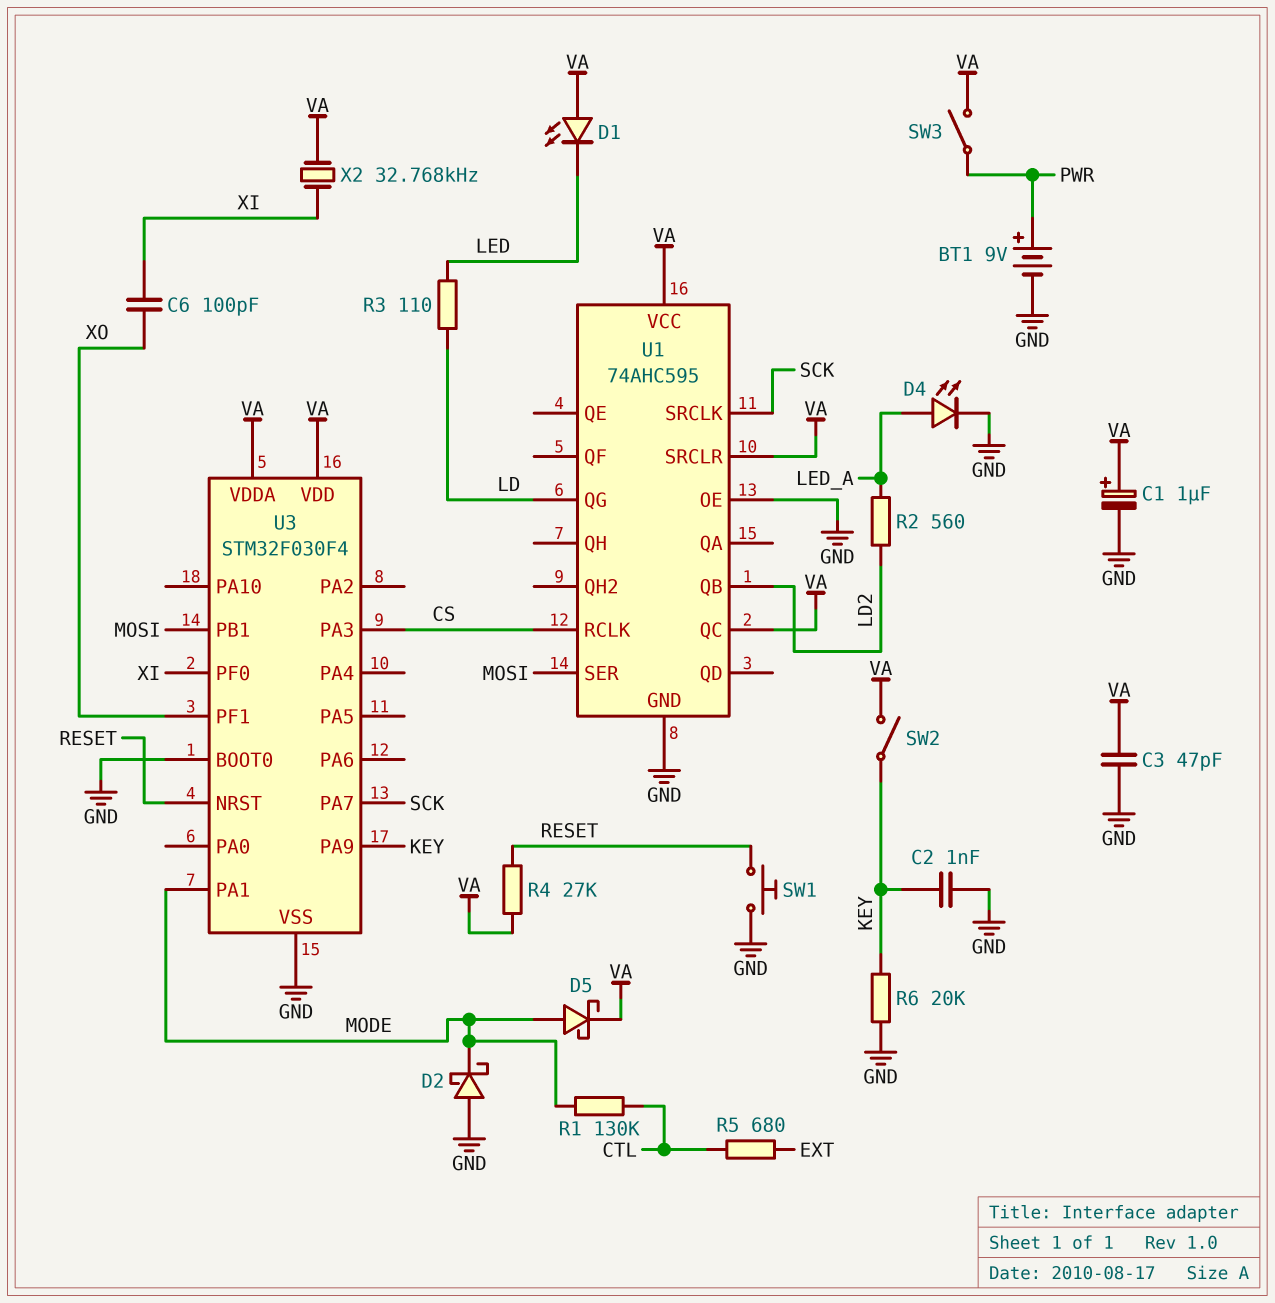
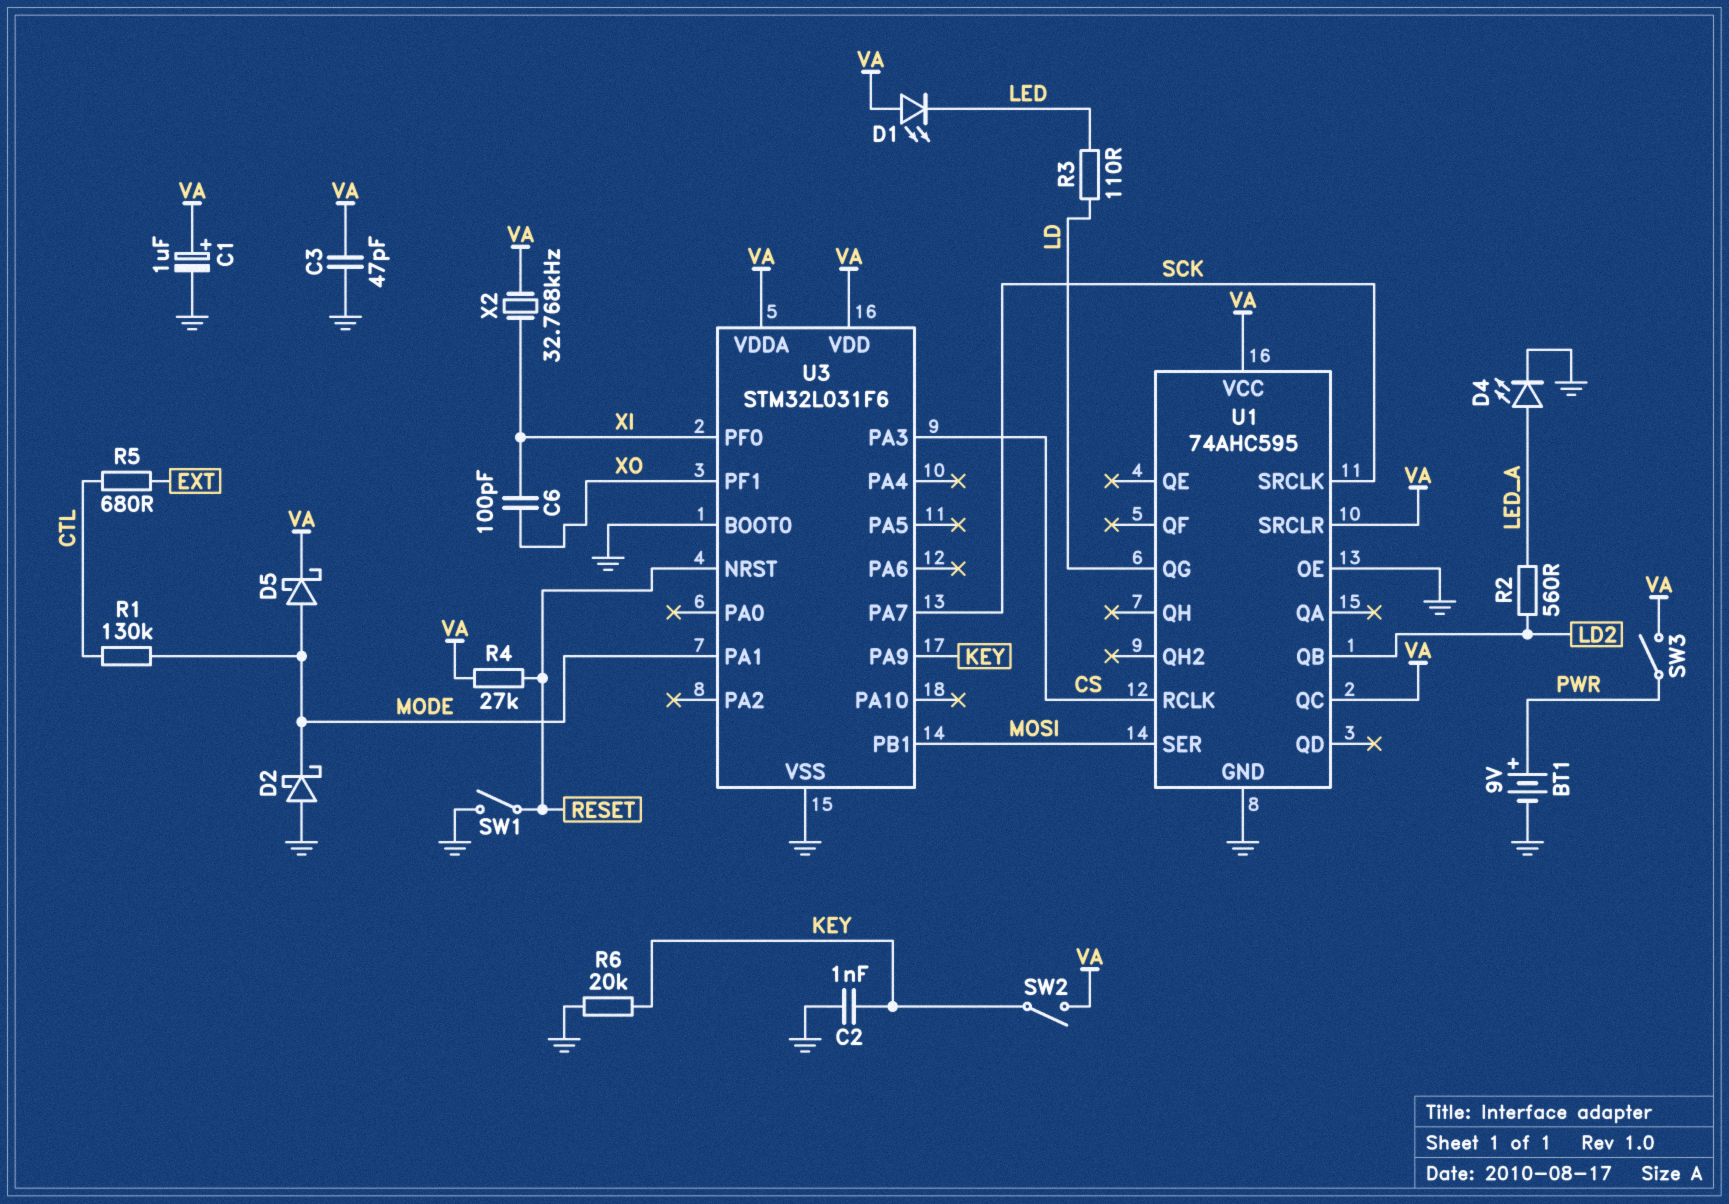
SW1: button (GND, RESET) -> switch (GND, RESET)
U3: STM32F030F4 -> STM32L031F6

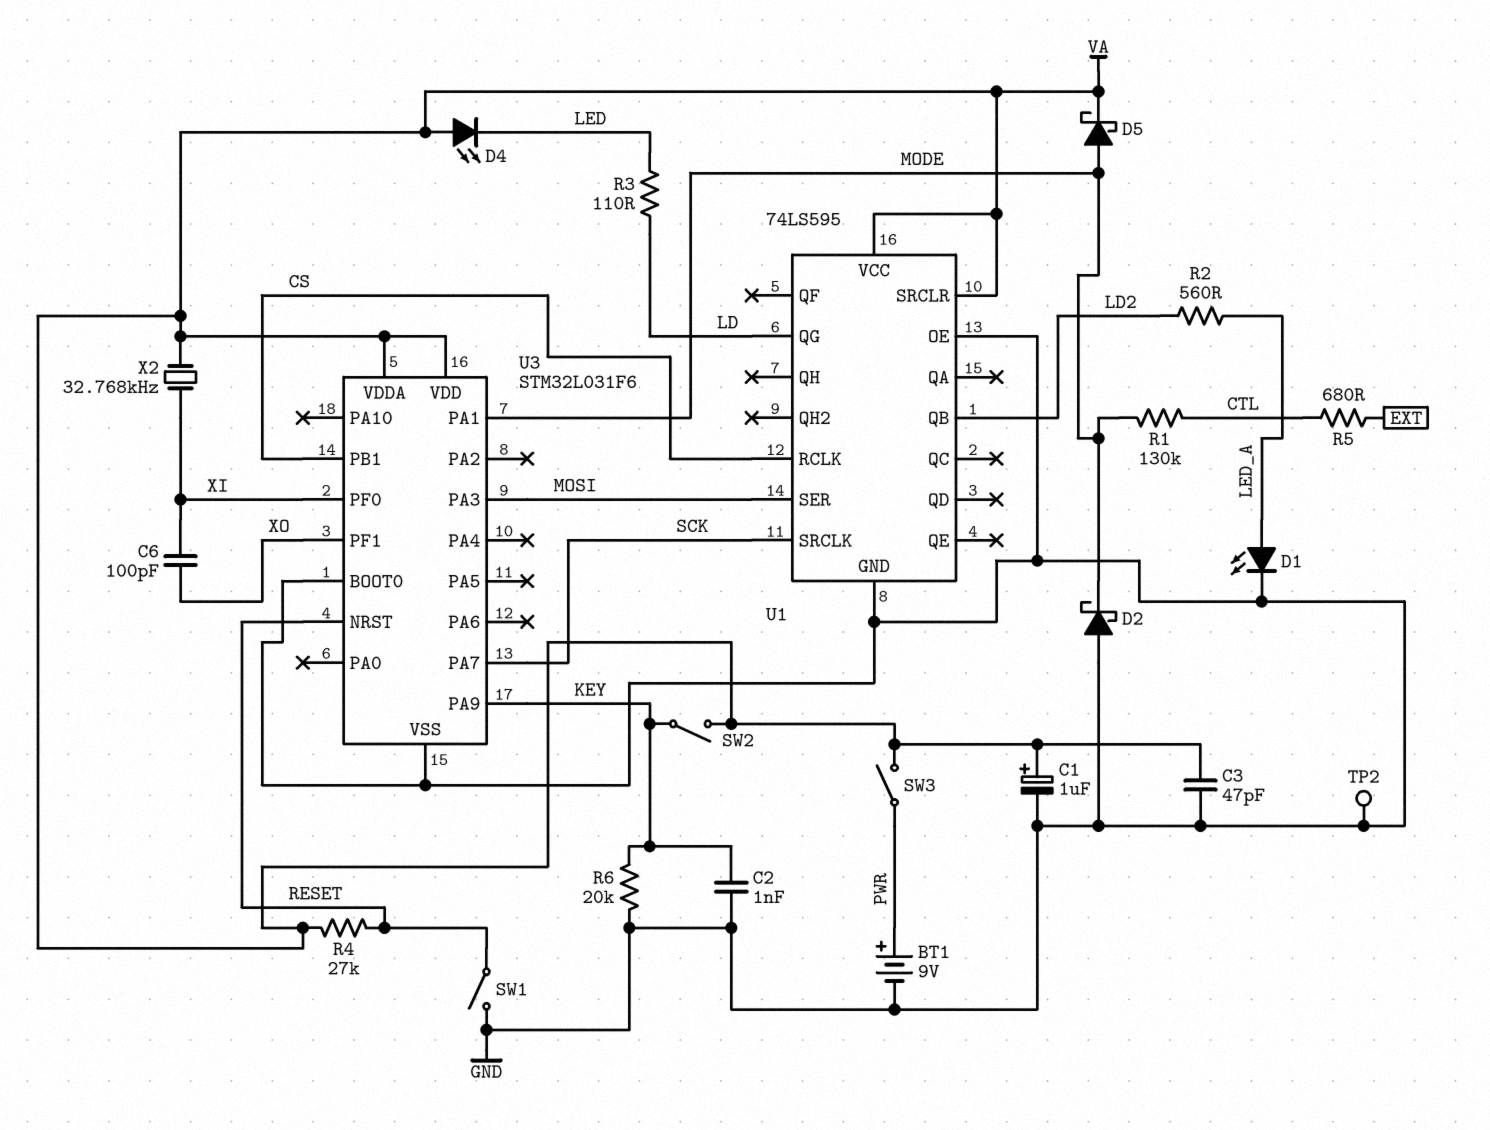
D1: LED (A VA, K LED) -> LED (A LED_A, K GND)
D4: LED (A LED_A, K GND) -> LED (A VA, K LED)
TP2: none -> test point (GND)
U1: 74AHC595 -> 74LS595
U1 pin QC: VA -> none
U3 pin PA3: CS -> MOSI
U3 pin PB1: MOSI -> CS

